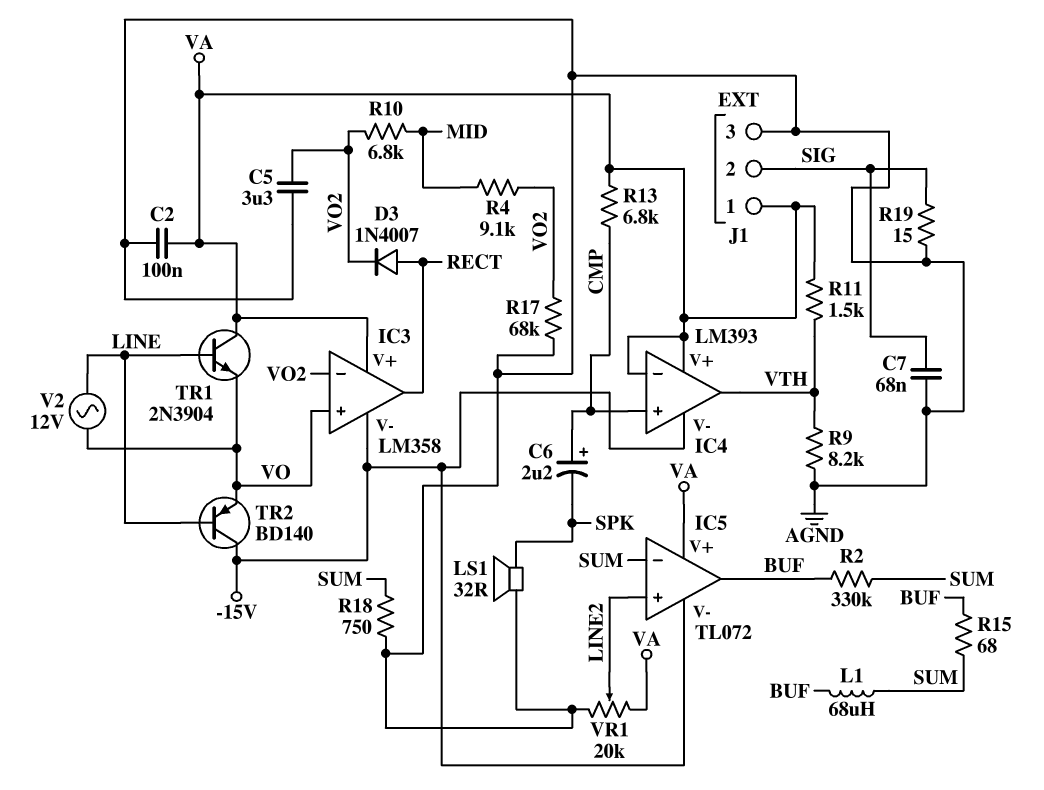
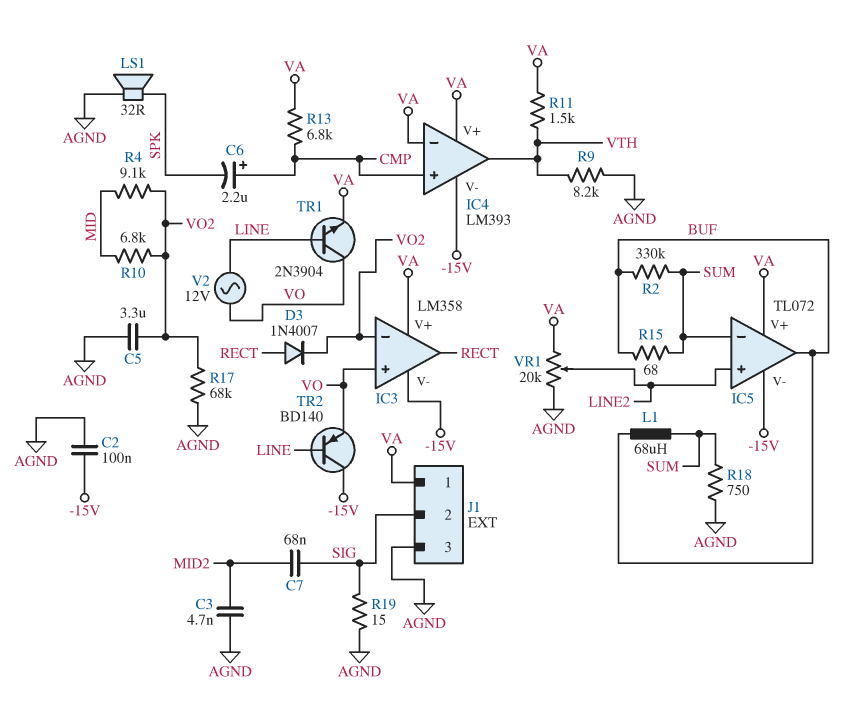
C2: 100nF (AGND, VA) -> 100nF (-15V, AGND)
C3: none -> 4.7nF (AGND, MID2)
C7: 68nF (AGND, SIG) -> 68nF (MID2, SIG)
TR1: NPN 2N3904 (B LINE, C VA, E VO) -> NPN 2N3904 (B LINE, C VO, E VA)

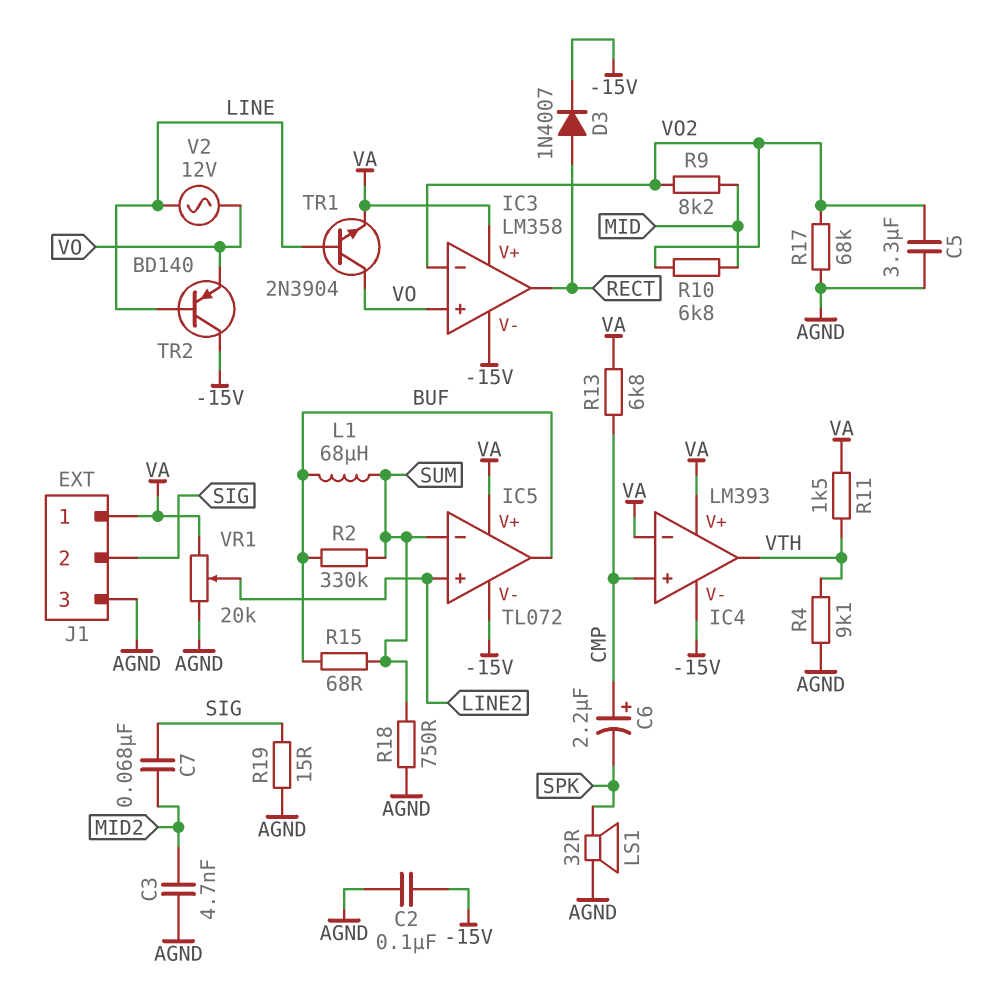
D3: diode 1N4007 (A RECT, K VO2) -> diode 1N4007 (A RECT, K -15V)
R4: 9.1k (MID, VO2) -> 9.1k (AGND, VTH)
R9: 8.2k (AGND, VTH) -> 8.2k (MID, VO2)

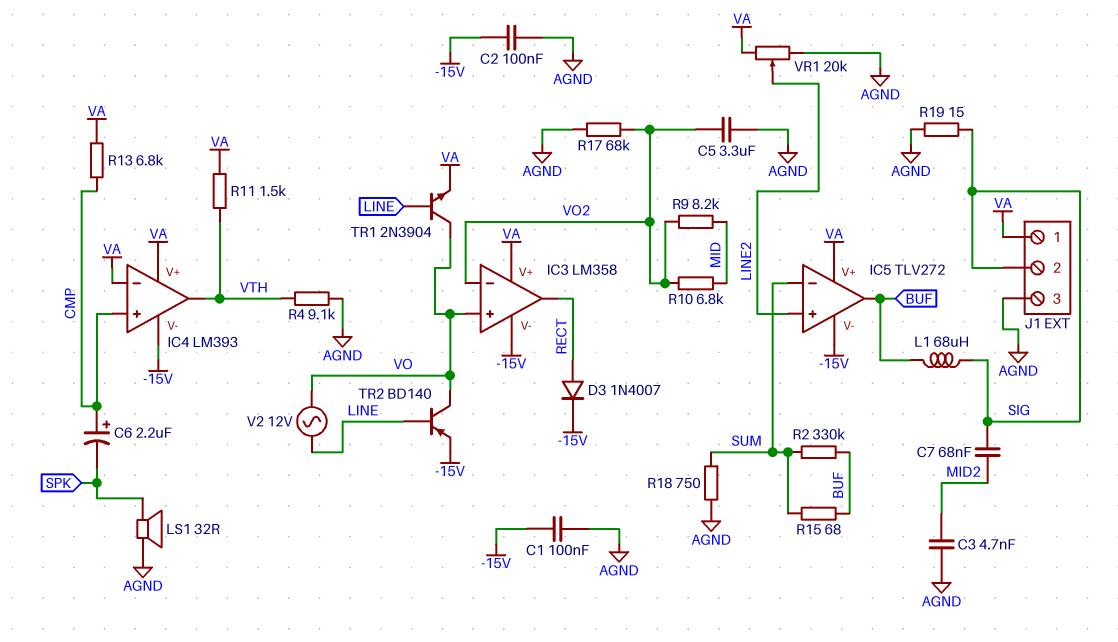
C1: none -> 100nF (-15V, AGND)
IC5: TL072 -> TLV272
L1: 68uH (BUF, SUM) -> 68uH (BUF, SIG)
TR2: PNP BD140 (B LINE, C -15V, E VO) -> PNP BD140 (B LINE, C VO, E -15V)

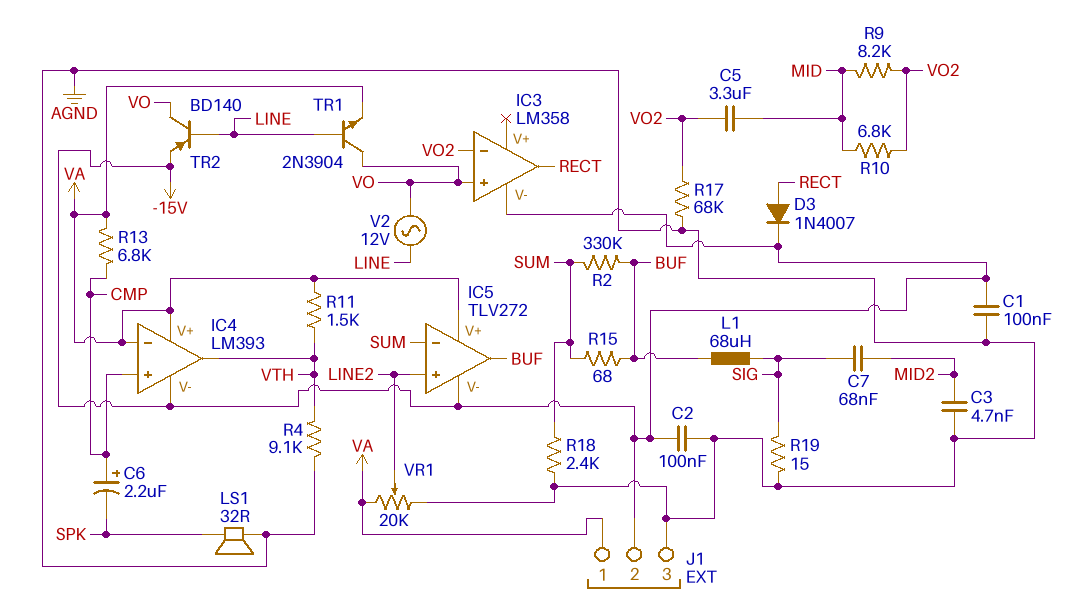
C5: 3.3uF (AGND, VO2) -> 3.3uF (MID, VO2)
IC3 pin V+: VA -> none
J1 pin 2: SIG -> -15V
R18: 750 (AGND, SUM) -> 2.4k (AGND, SUM)

